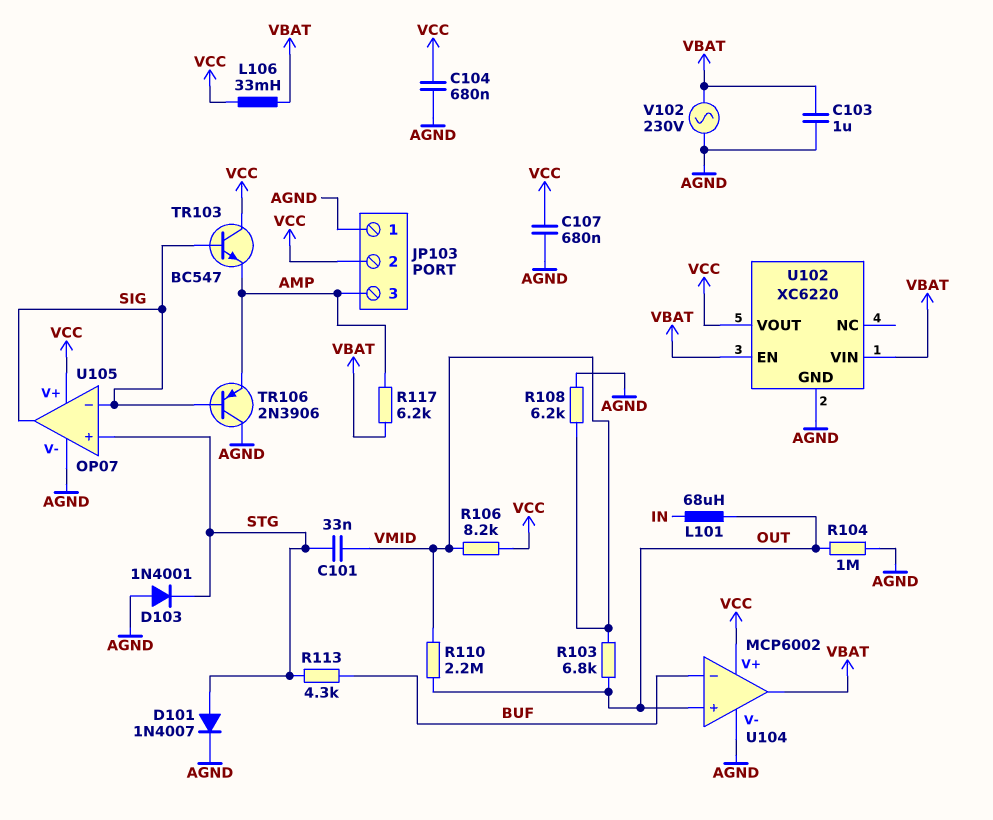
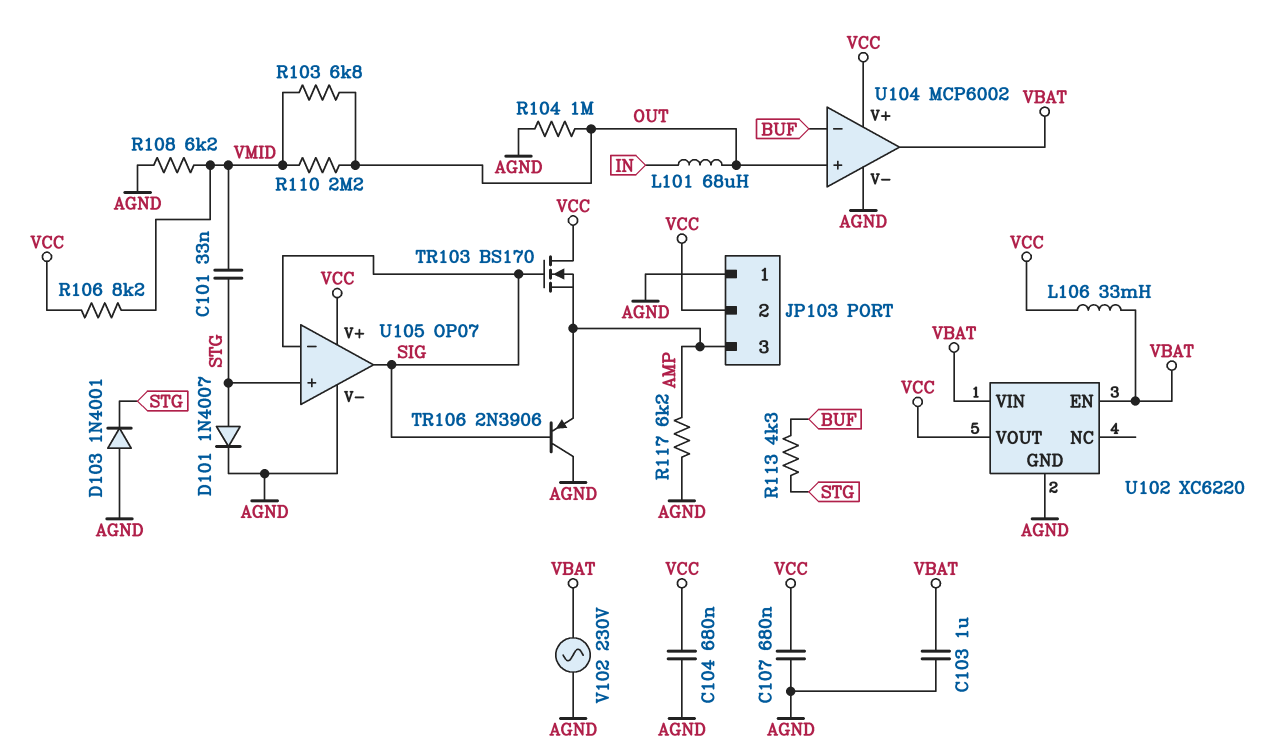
R117: 6.2k (AMP, VBAT) -> 6.2k (AGND, AMP)
TR103: NPN BC547 (B SIG, C VCC, E AMP) -> NMOS BS170 (G SIG, D VCC, S AMP)

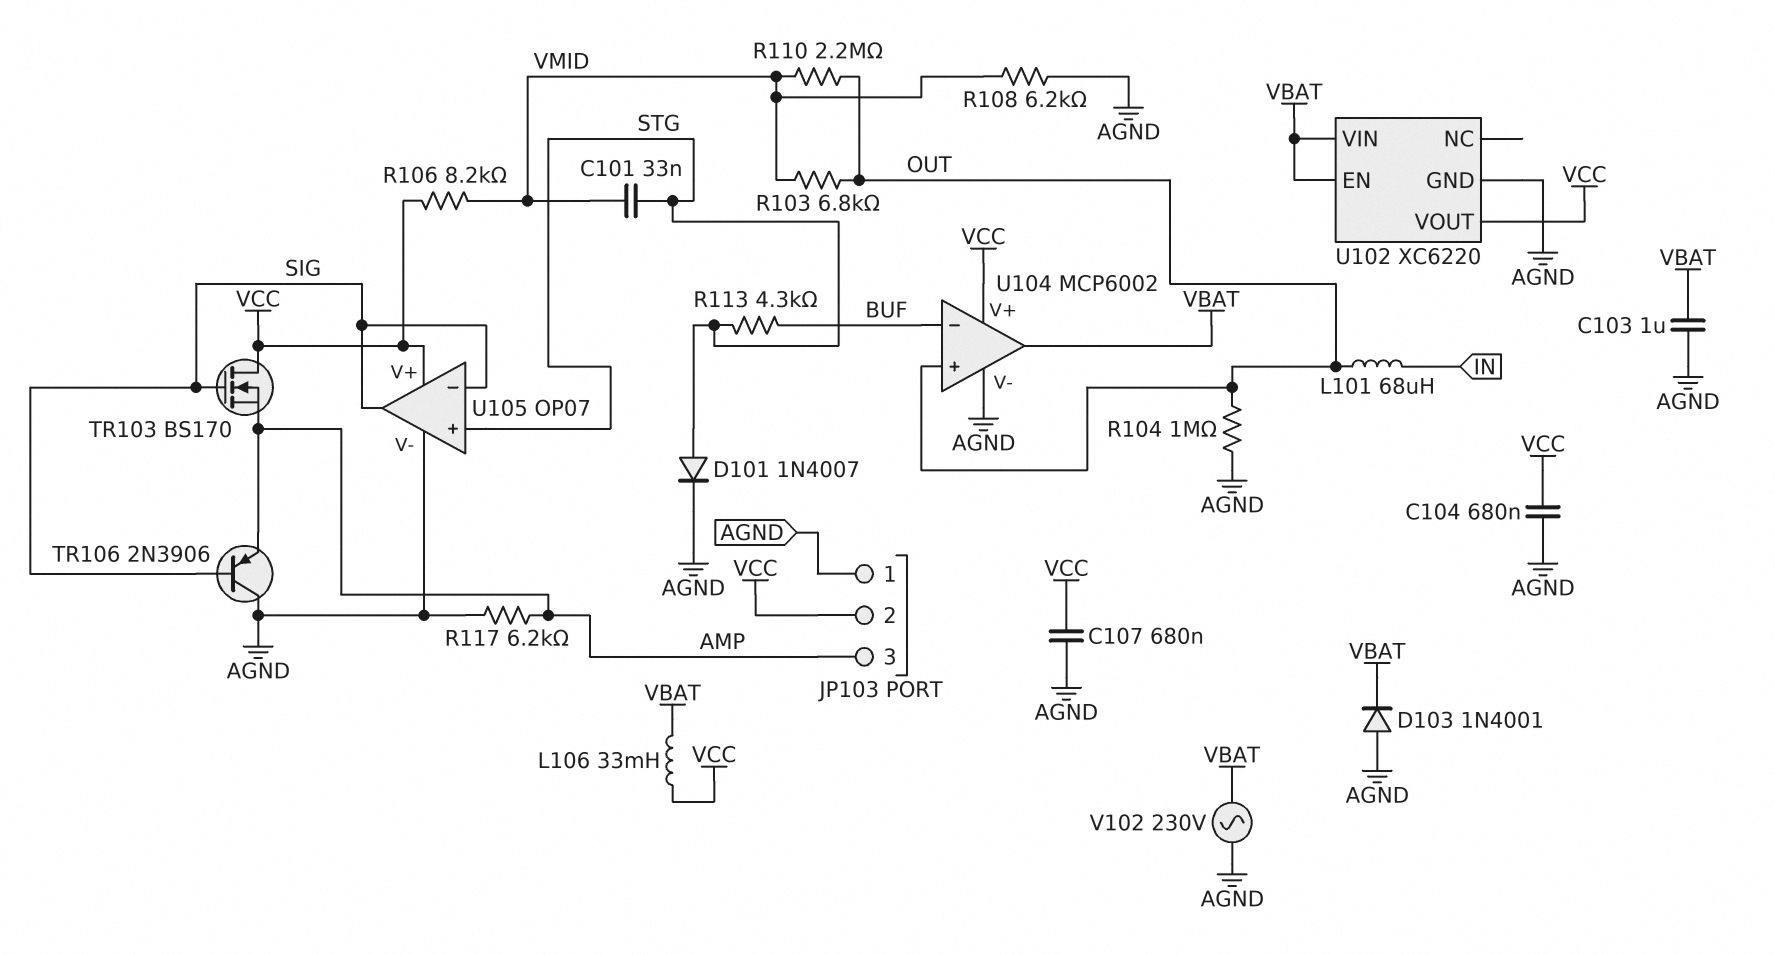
D103: diode 1N4001 (A AGND, K STG) -> diode 1N4001 (A AGND, K VBAT)

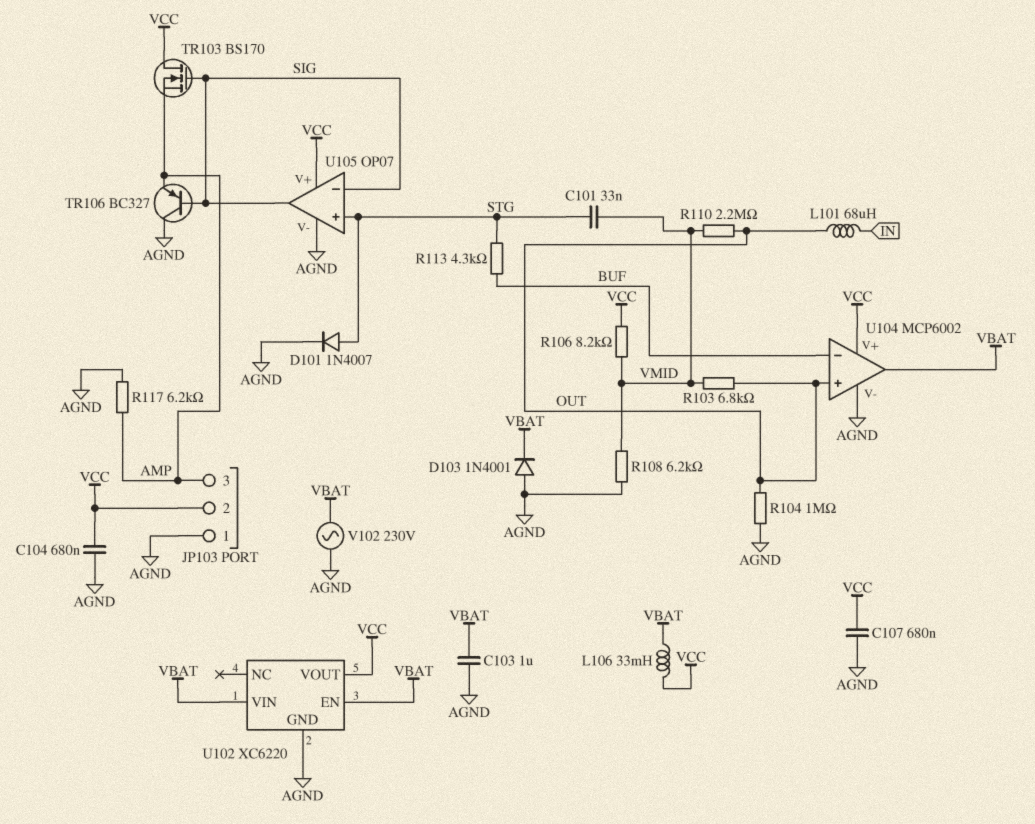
TR106: PNP 2N3906 (B SIG, C AGND, E AMP) -> PNP BC327 (B SIG, C AGND, E AMP)

